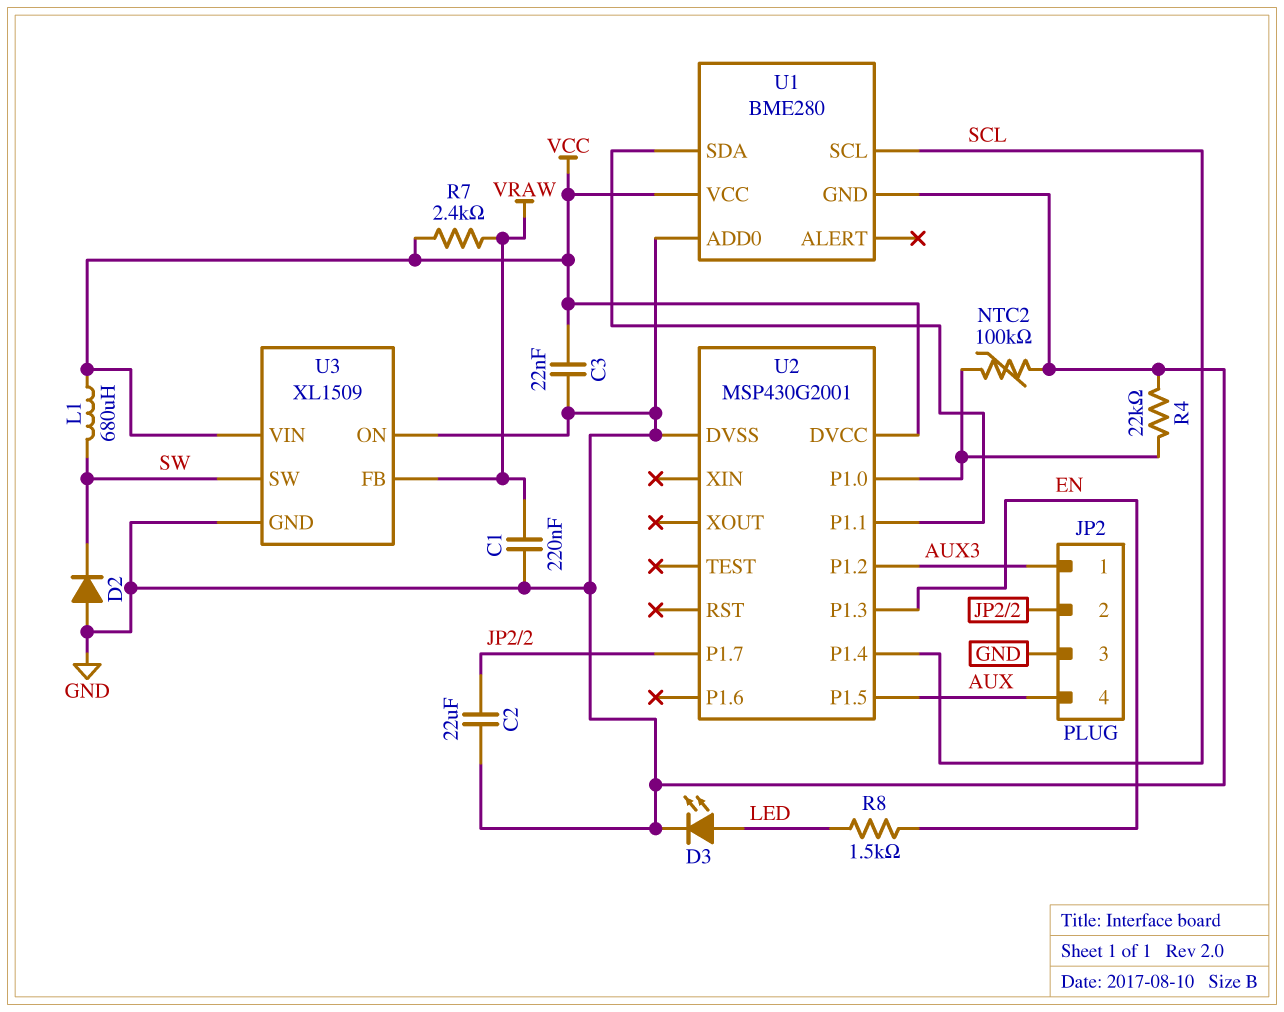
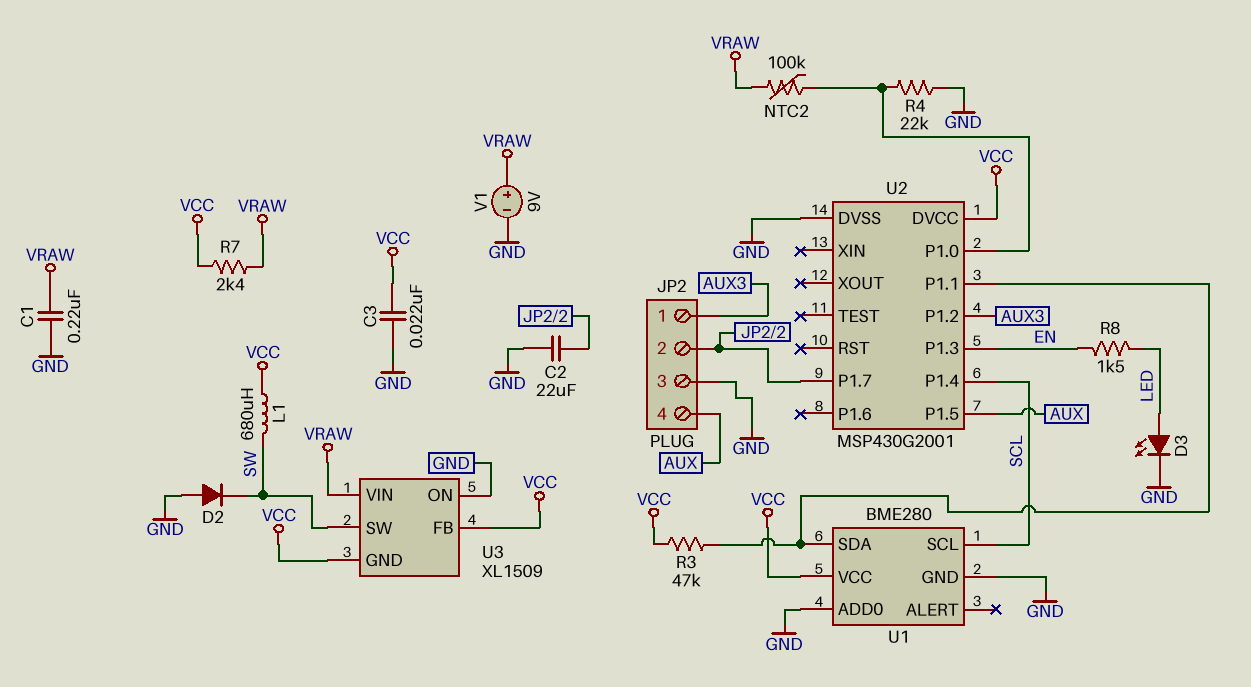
NTC2: 100k (GND, U2/P1.0) -> 100k (U2/P1.0, VRAW)
R3: none -> 47k (U1/SDA, VCC)
U3 pin FB: VRAW -> VCC
U3 pin GND: GND -> VCC
U3 pin VIN: VCC -> VRAW
V1: none -> 9V (plus VRAW, minus GND)

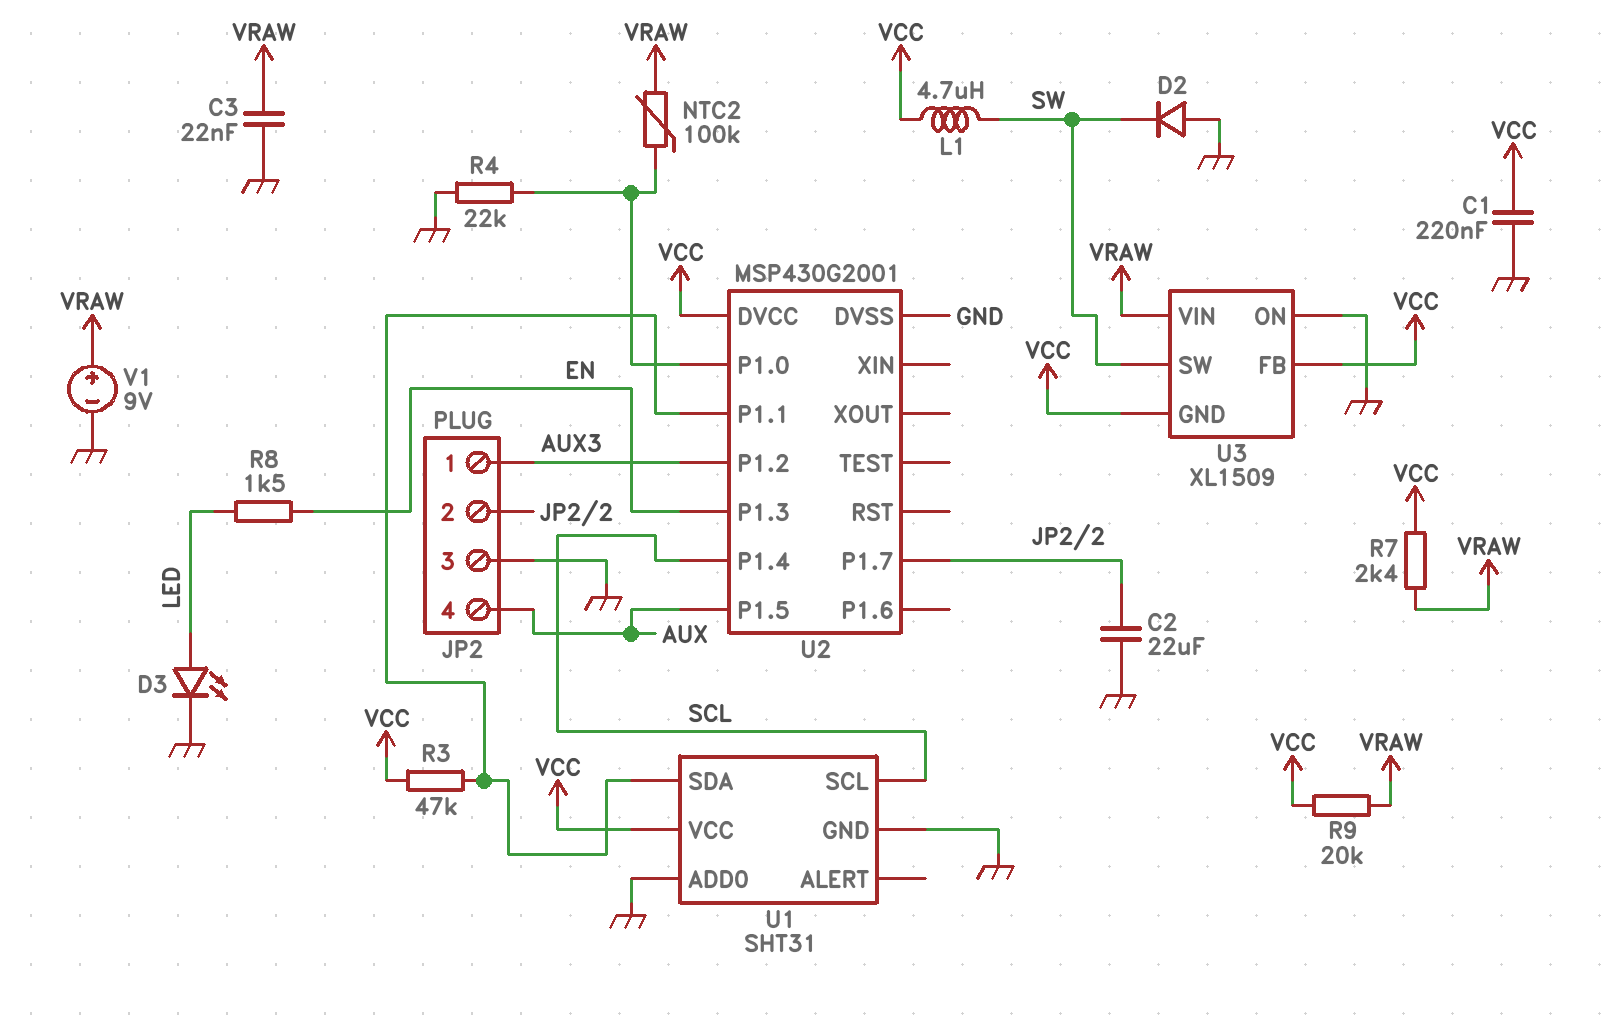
C1: 220nF (GND, VRAW) -> 220nF (GND, VCC)
C3: 22nF (GND, VCC) -> 22nF (GND, VRAW)
L1: 680uH (SW, VCC) -> 4.7uH (SW, VCC)
R9: none -> 20k (VCC, VRAW)
U1: BME280 -> SHT31

